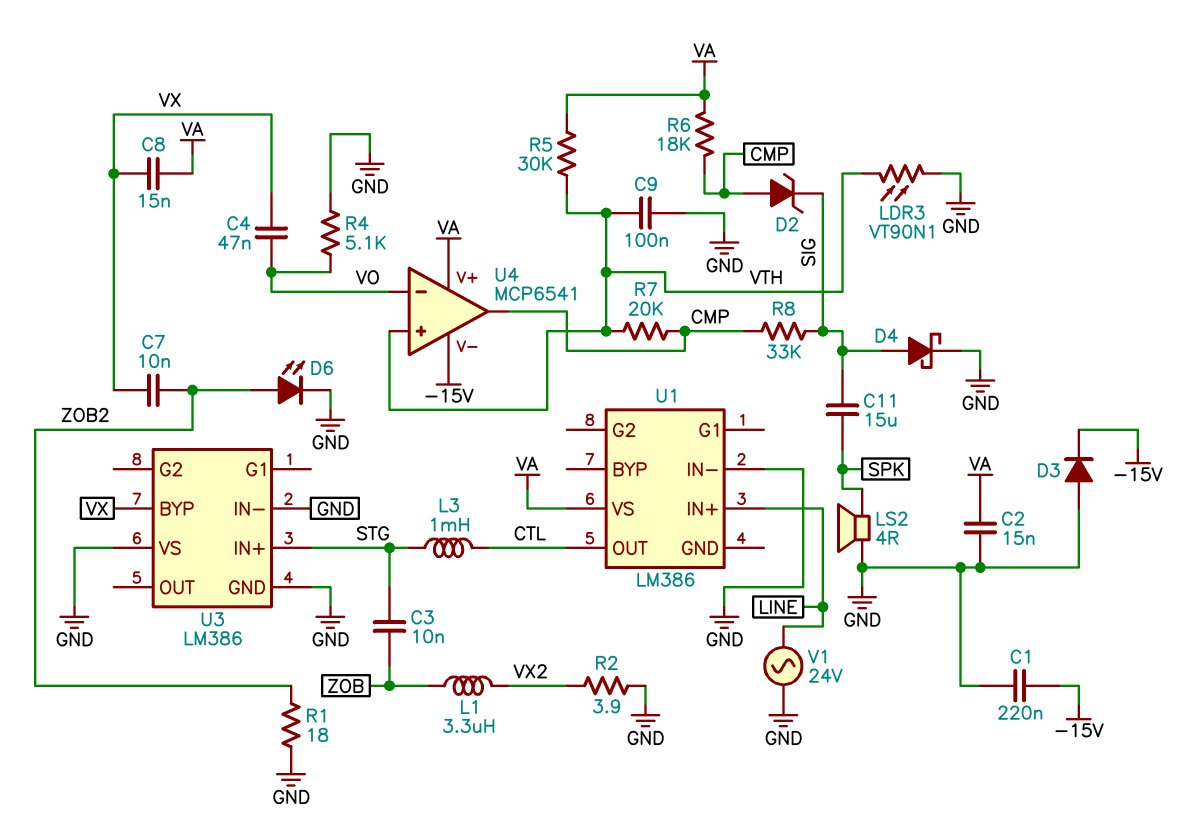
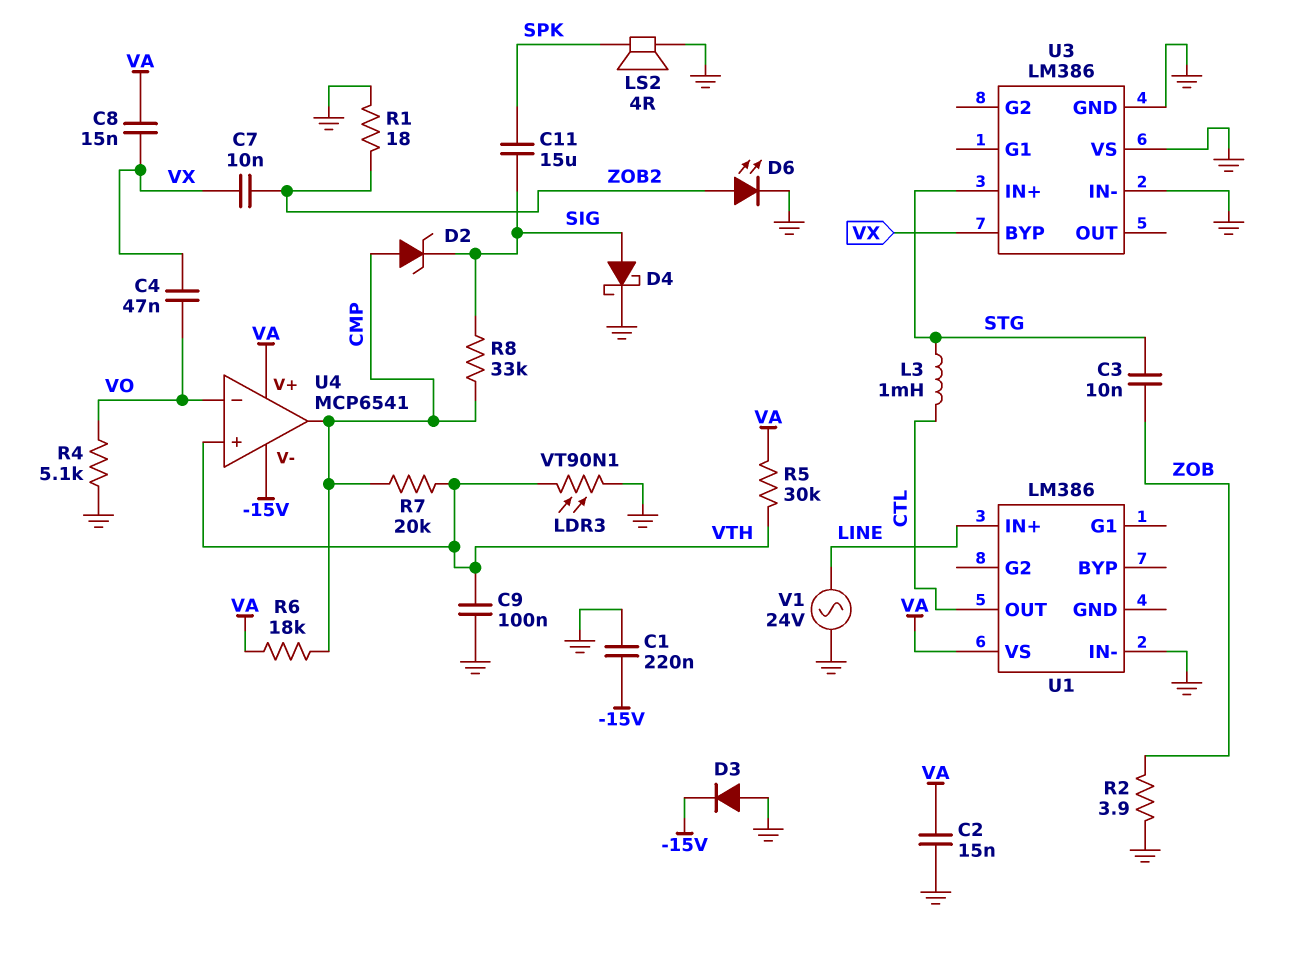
L1: 3.3uH (VX2, ZOB) -> none
R2: 3.9 (GND, VX2) -> 3.9 (GND, ZOB)

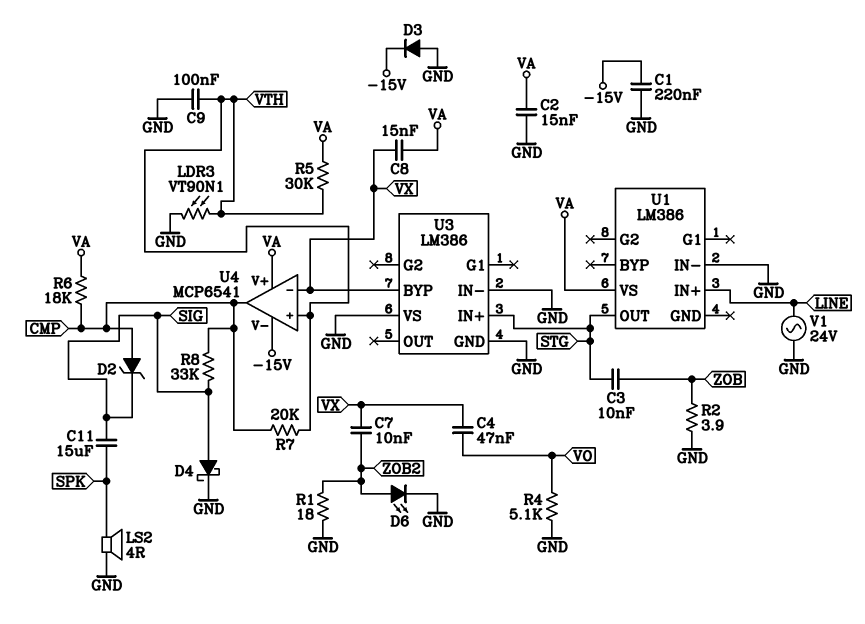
L3: 1mH (CTL, STG) -> none
U1 pin OUT: CTL -> STG
U4 pin in-: VO -> VX

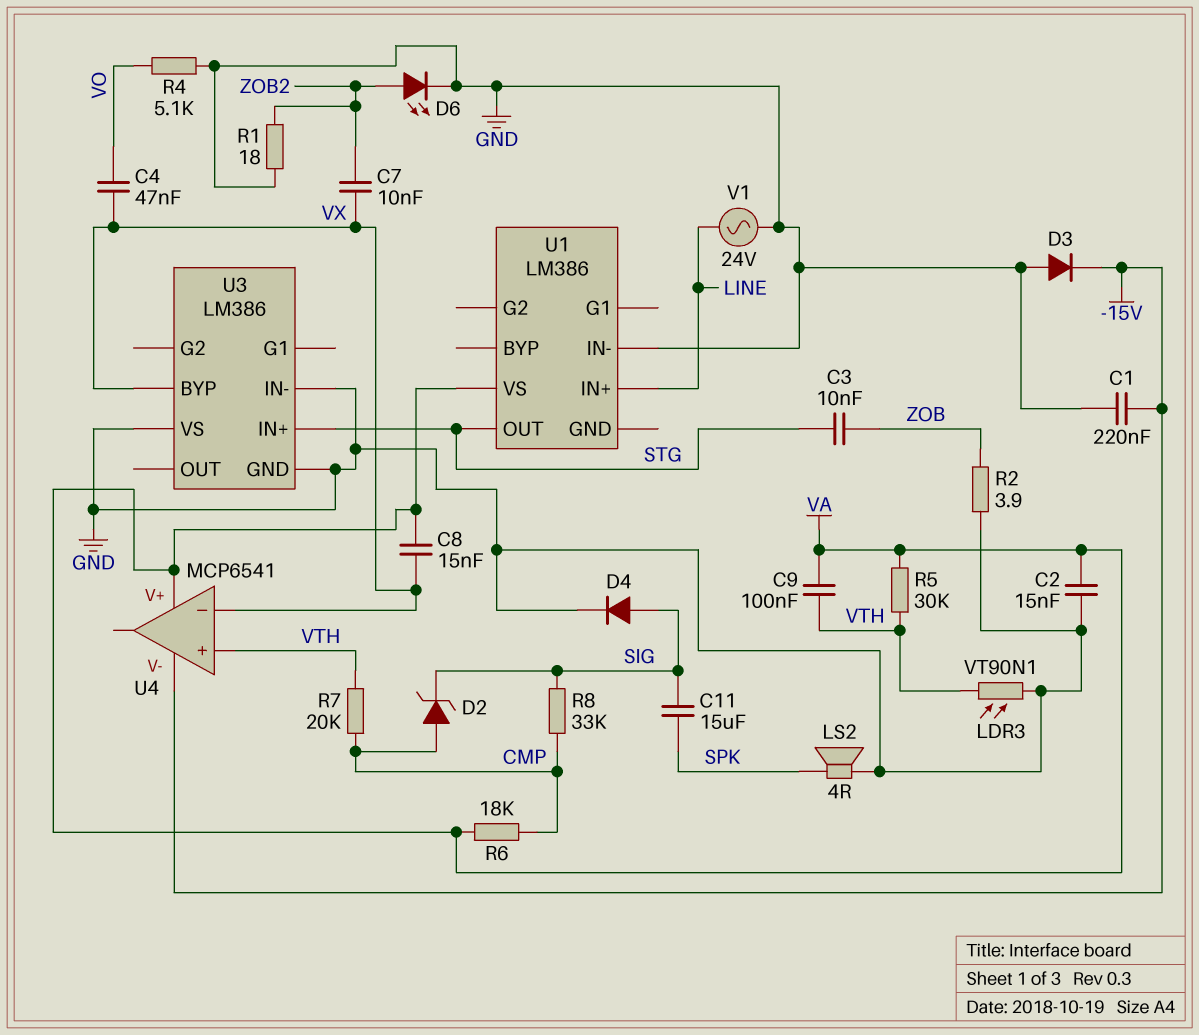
C9: 100nF (GND, VTH) -> 100nF (VA, VTH)
D4: schottky (A SIG, K GND) -> diode (A SIG, K GND)
U4 pin out: CMP -> none

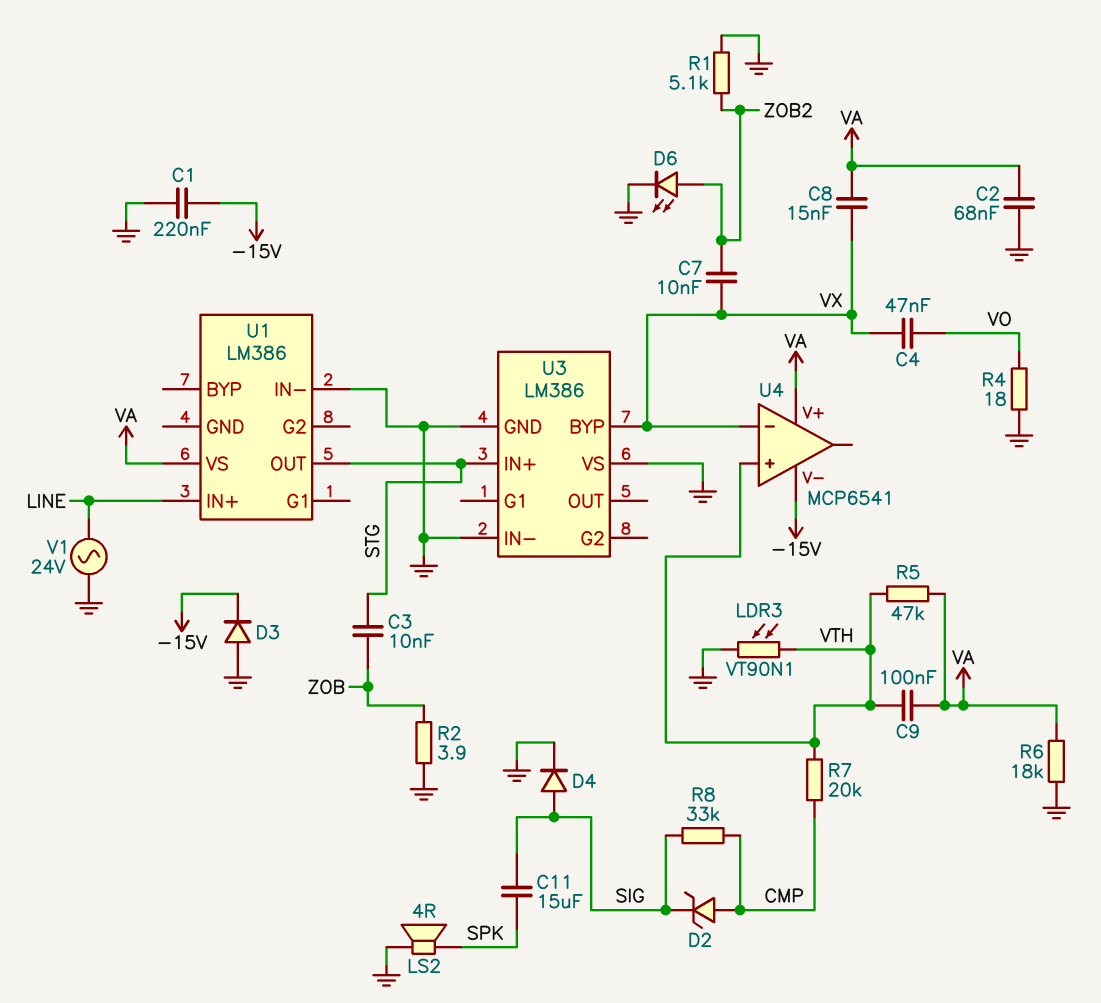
C2: 15nF (GND, VA) -> 68nF (GND, VA)
R1: 18 (GND, ZOB2) -> 5.1k (GND, ZOB2)
R4: 5.1k (GND, VO) -> 18 (GND, VO)
R5: 30k (VA, VTH) -> 47k (VA, VTH)
R6: 18k (CMP, VA) -> 18k (GND, VA)

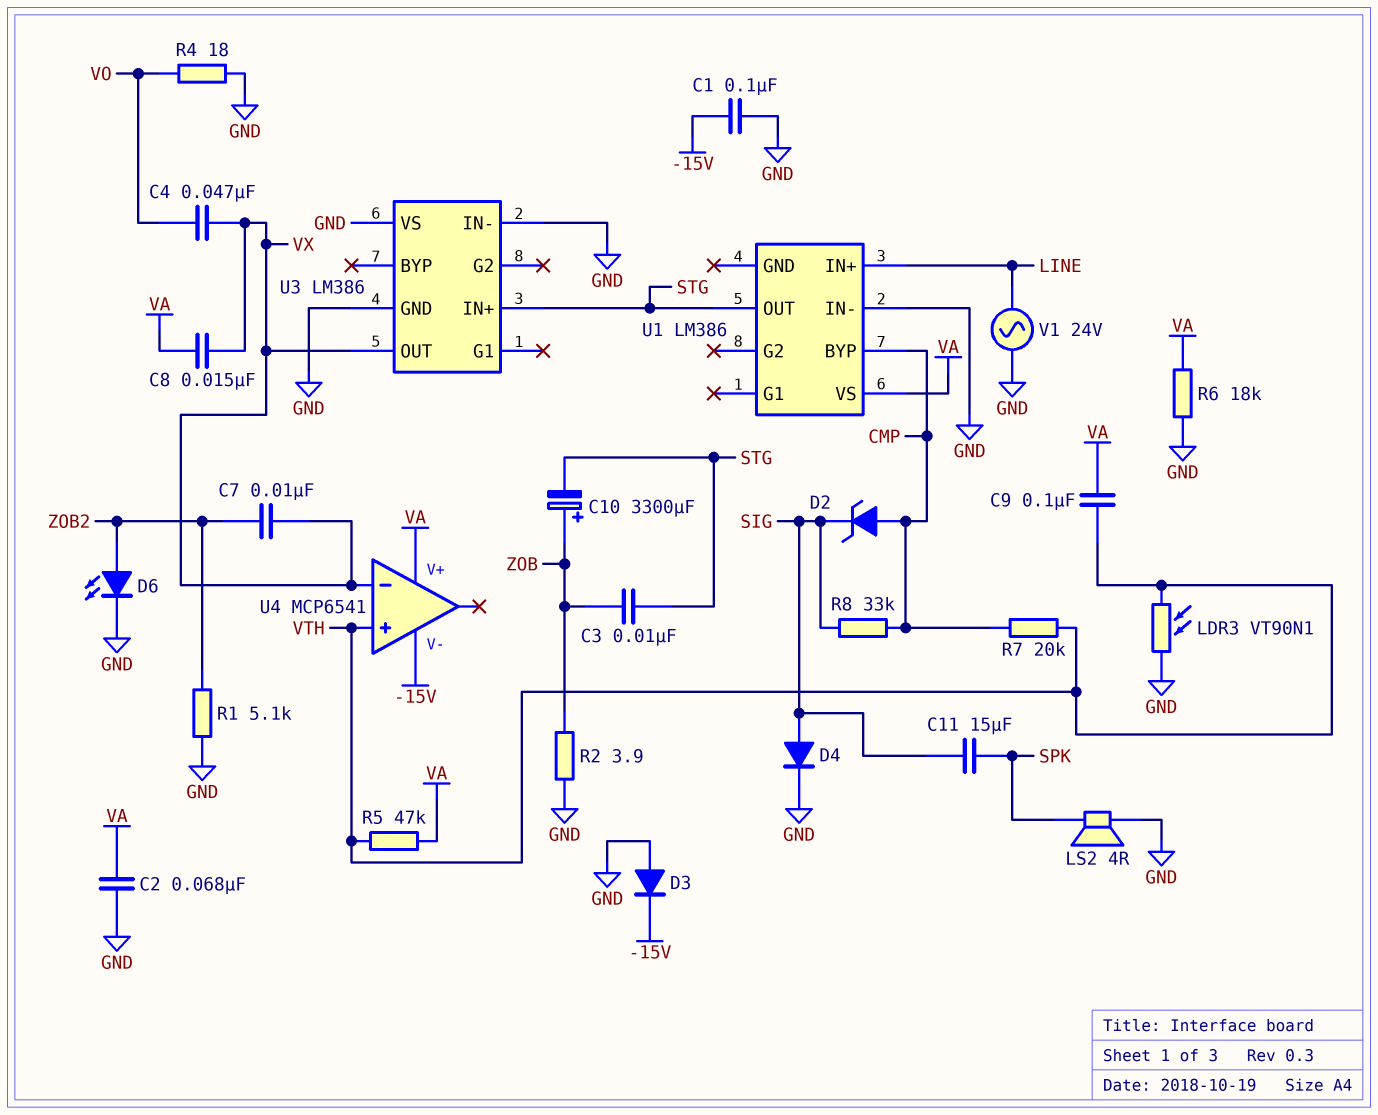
C1: 220nF (-15V, GND) -> 100nF (-15V, GND)
C10: none -> 3300uF (plus ZOB, minus STG)
U1 pin BYP: none -> CMP
U3 pin BYP: VX -> none
U3 pin OUT: none -> VX

